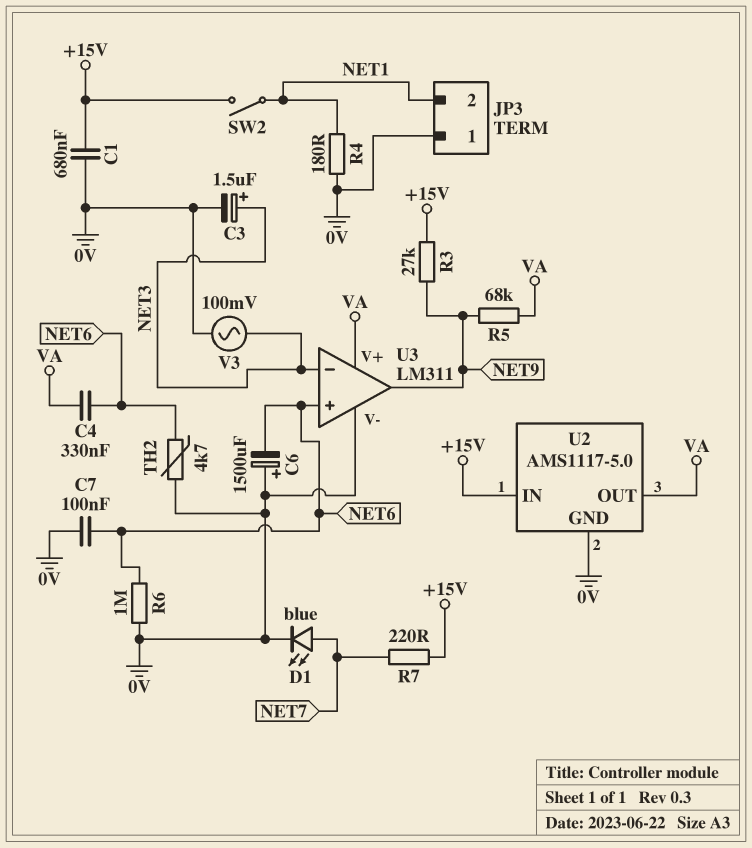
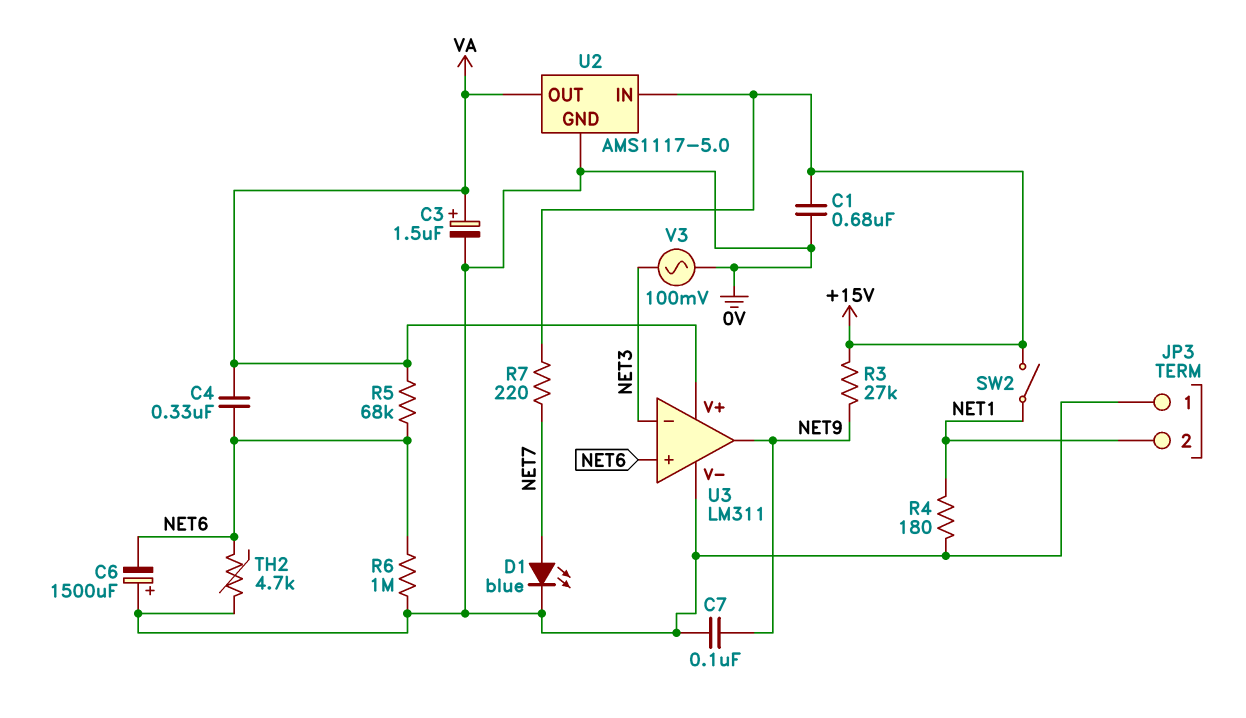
C3: 1.5uF (plus NET3, minus 0V) -> 1.5uF (plus VA, minus 0V)
C7: 100nF (0V, NET6) -> 100nF (0V, NET9)
R5: 68k (NET9, VA) -> 68k (NET6, VA)

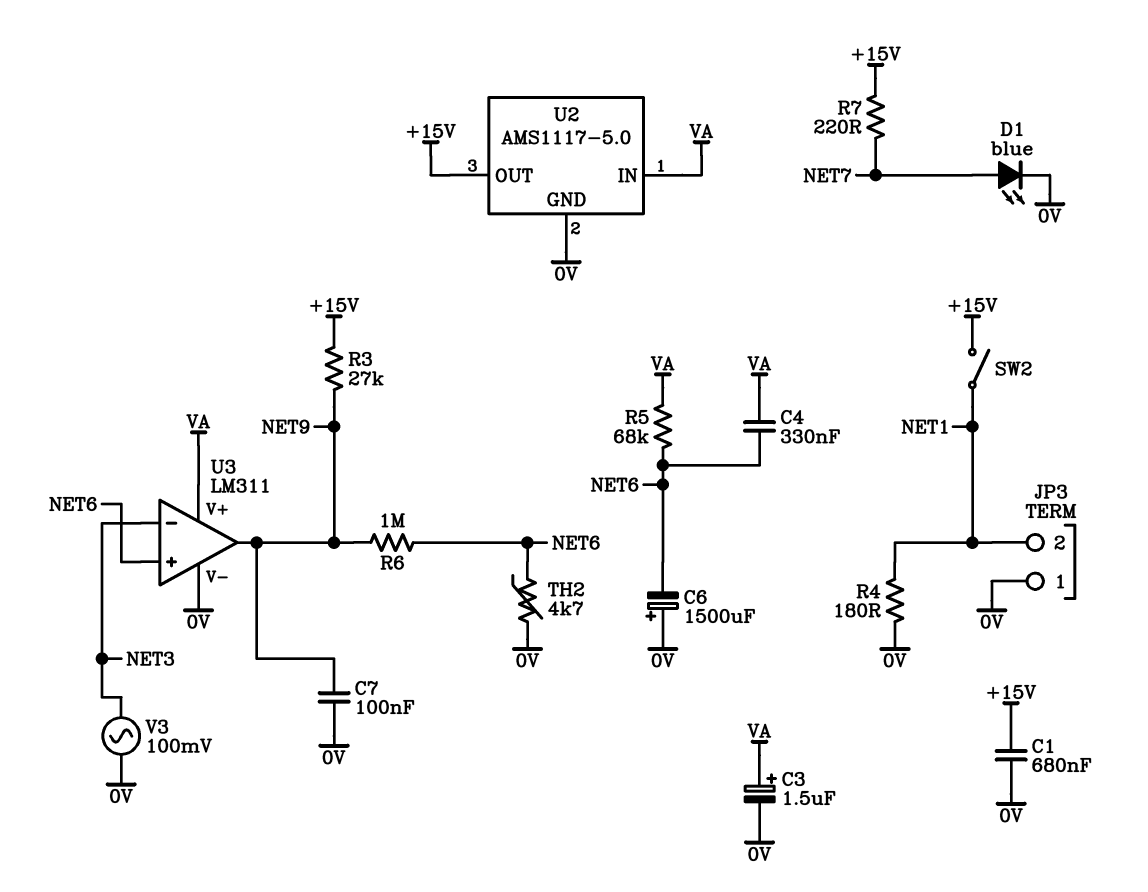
R6: 1M (0V, NET6) -> 1M (NET6, NET9)
U2 pin IN: +15V -> VA
U2 pin OUT: VA -> +15V

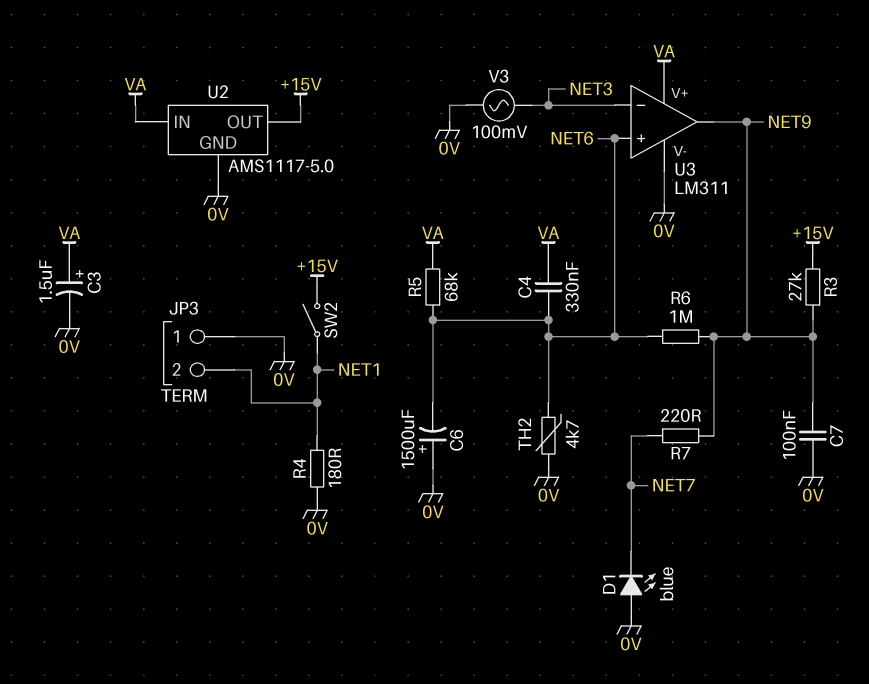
C1: 680nF (+15V, 0V) -> none
D1: LED blue (A NET7, K 0V) -> LED blue (A 0V, K NET7)
R7: 220 (+15V, NET7) -> 220 (NET7, NET9)

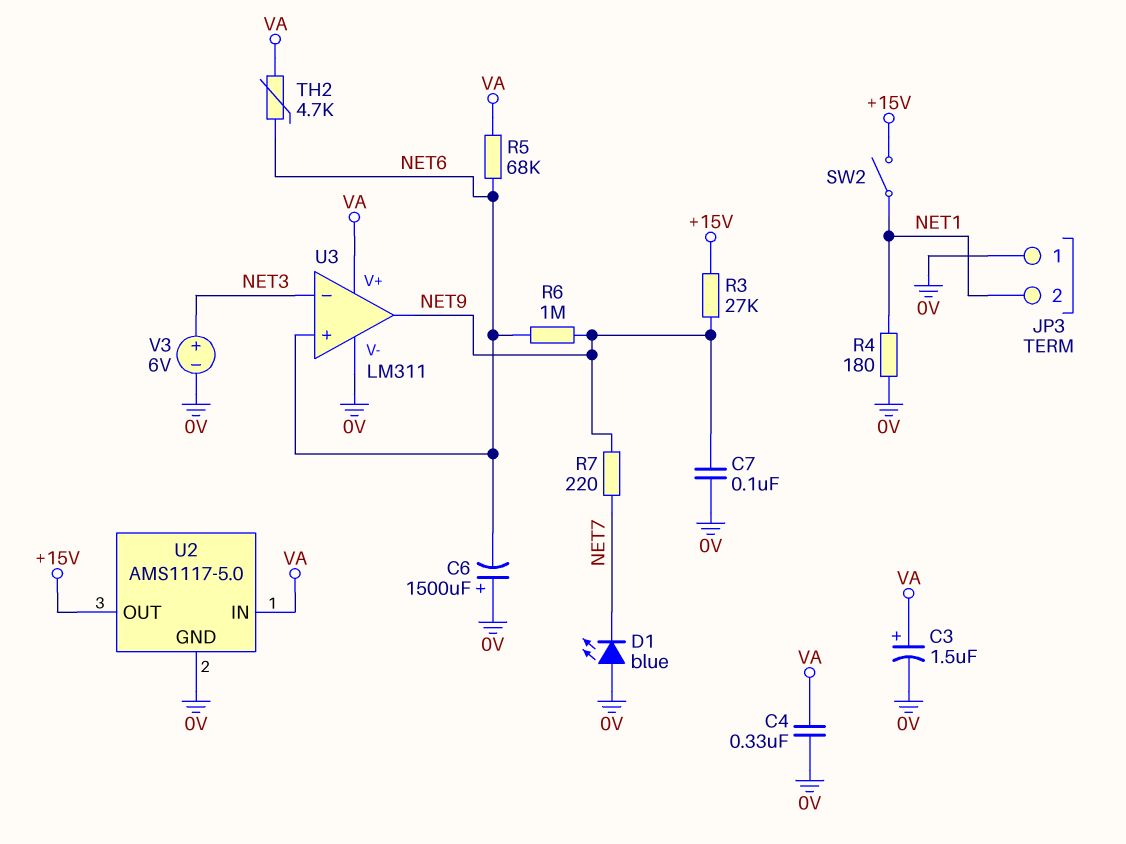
C4: 330nF (NET6, VA) -> 330nF (0V, VA)
TH2: 4.7k (0V, NET6) -> 4.7k (NET6, VA)
V3: AC 100mV (0V, NET3) -> 6V (plus NET3, minus 0V)

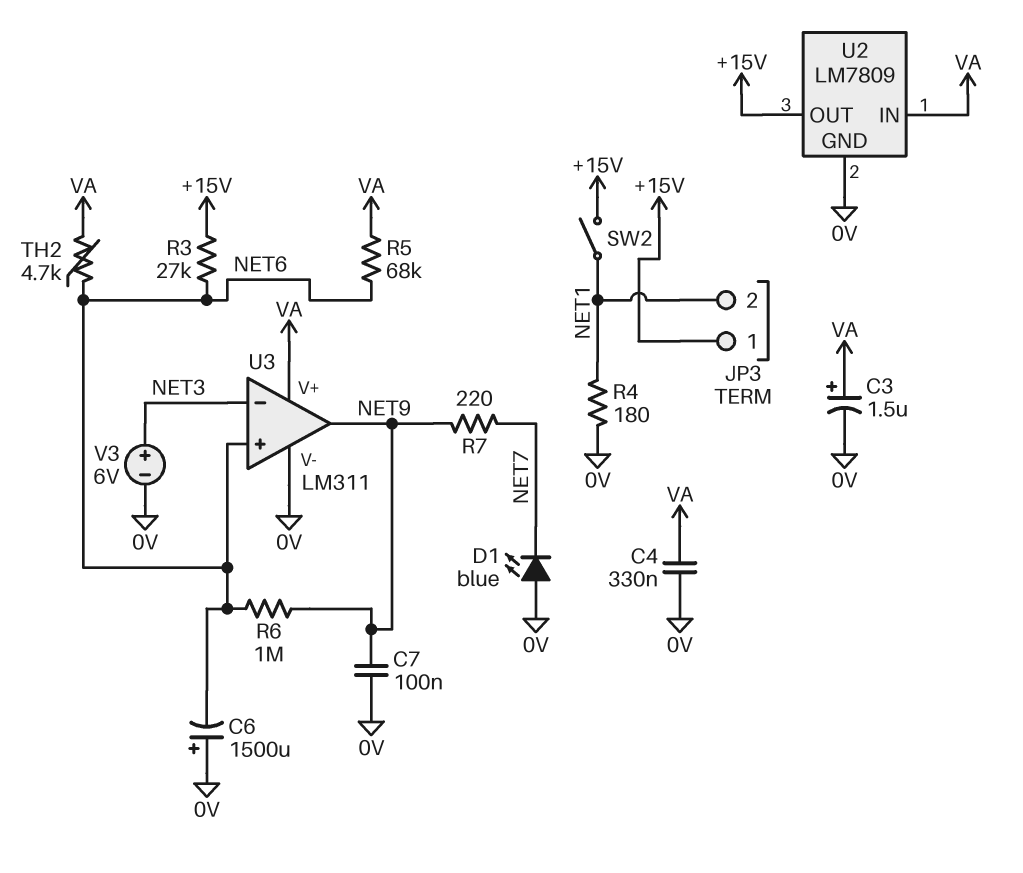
JP3 pin 1: 0V -> +15V
R3: 27k (+15V, NET9) -> 27k (+15V, NET6)
U2: AMS1117-5.0 -> LM7809

